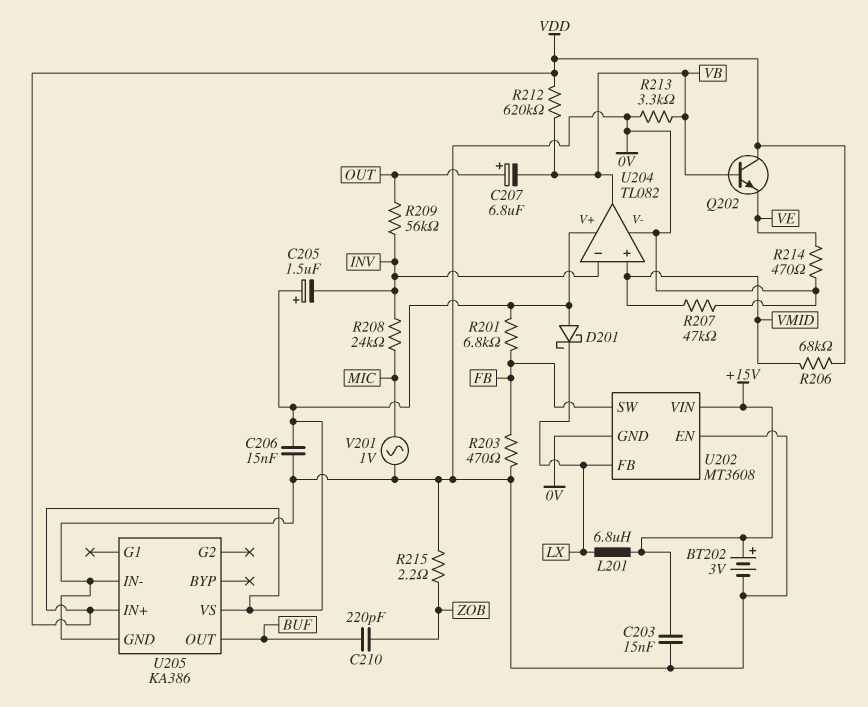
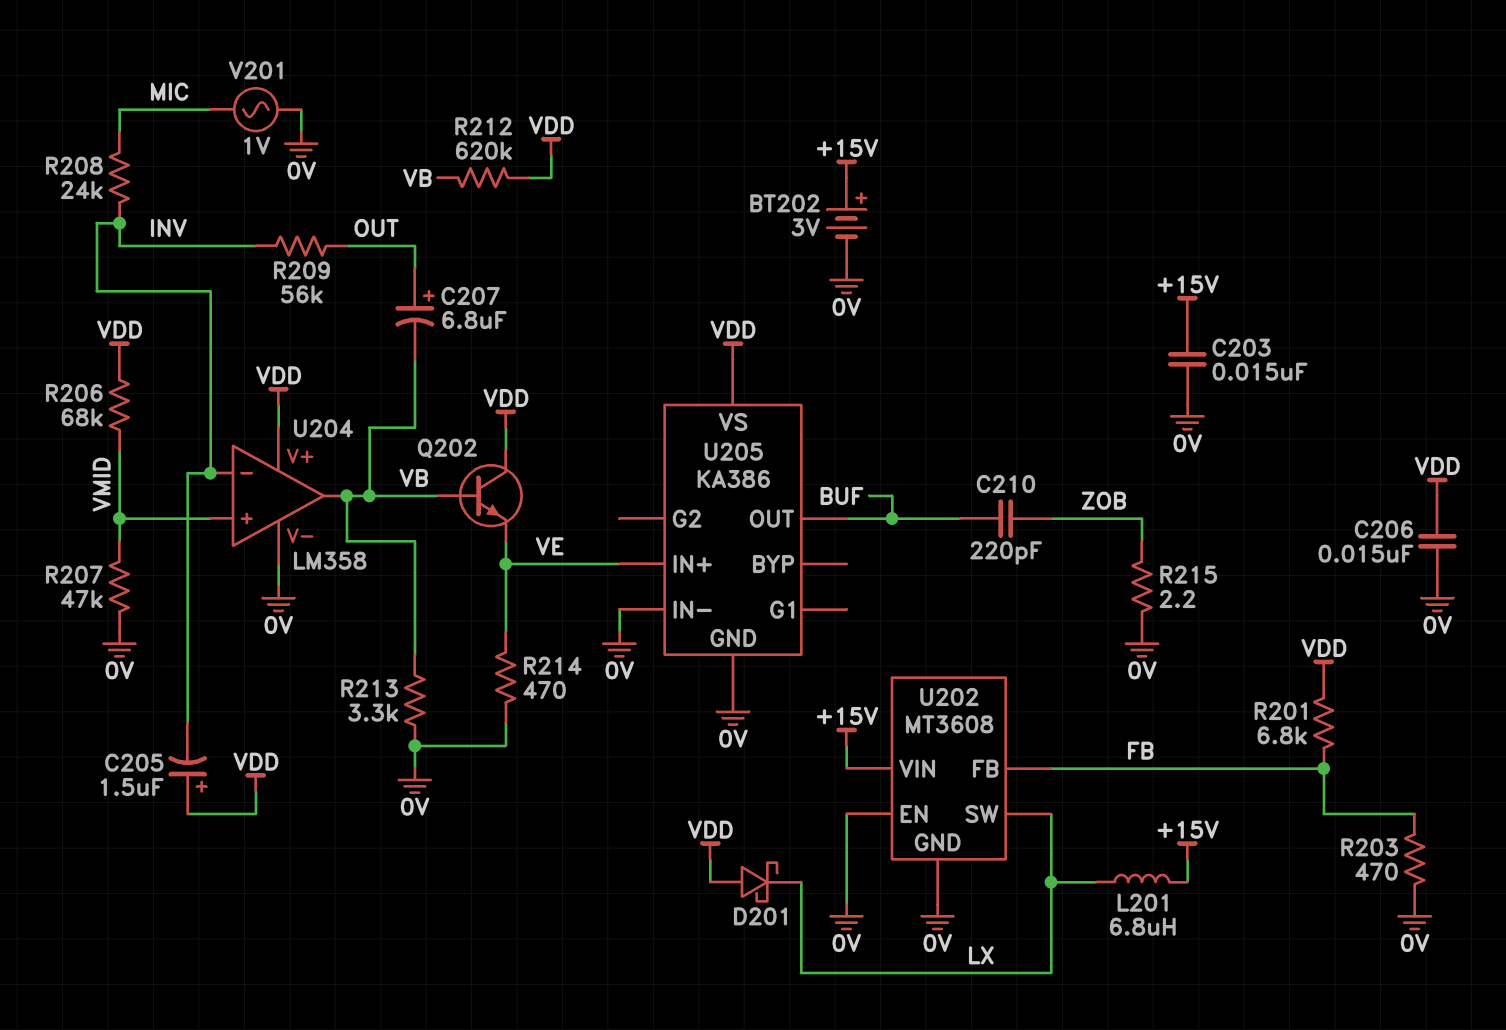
U202 pin FB: LX -> FB
U202 pin SW: FB -> LX
U204: TL082 -> LM358
U205 pin IN+: VDD -> VE

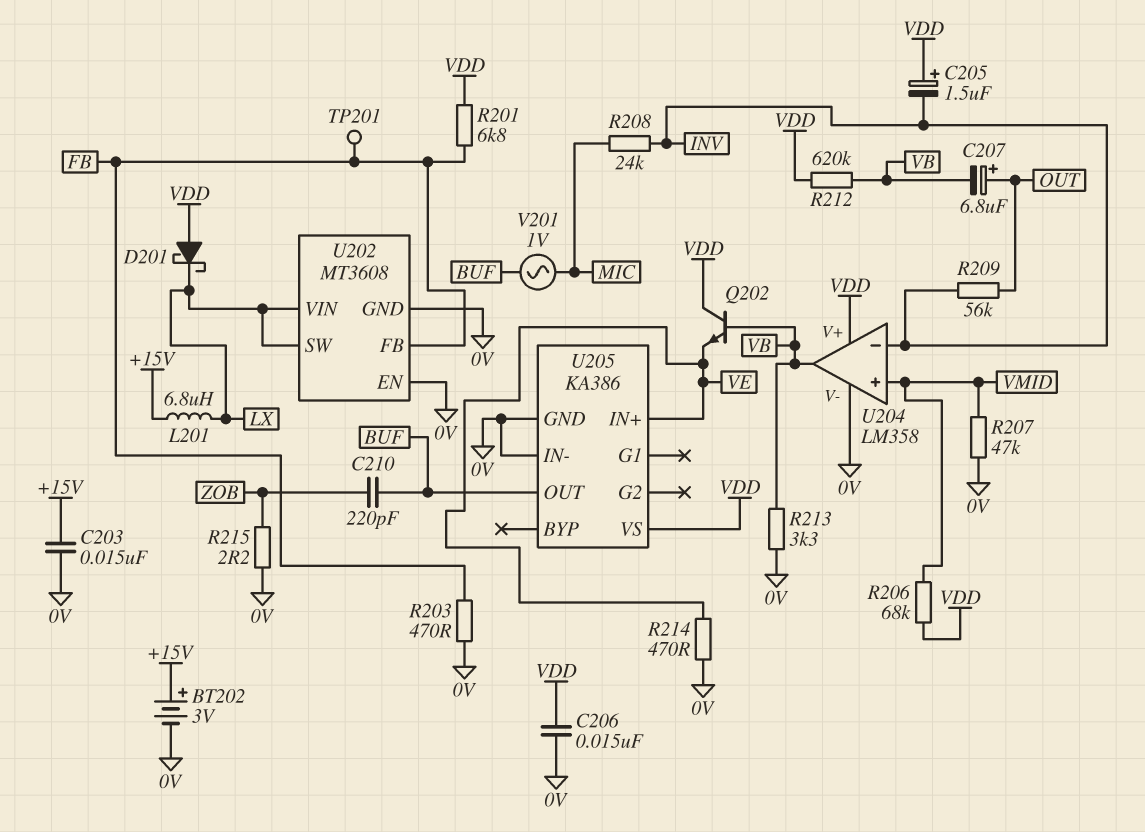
TP201: none -> test point (FB)
U202 pin VIN: +15V -> LX
V201: AC 1V (0V, MIC) -> AC 1V (BUF, MIC)

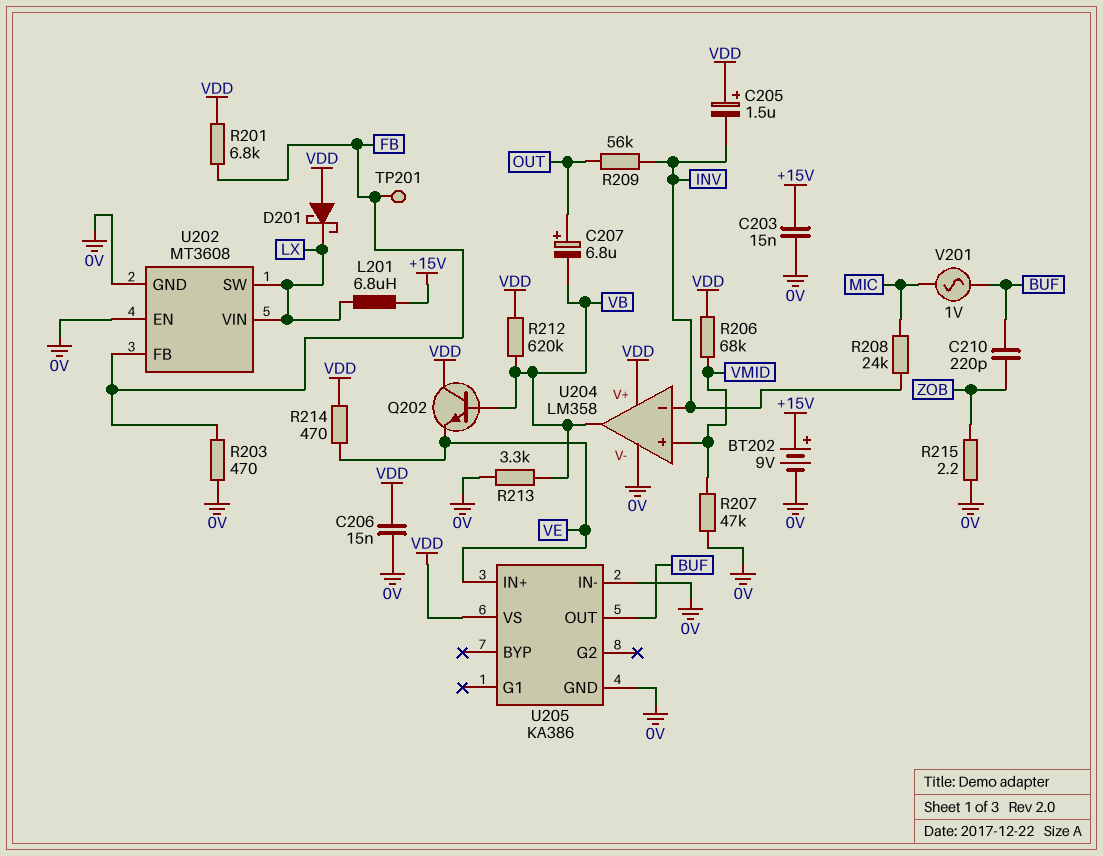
BT202: 3V (plus +15V, minus 0V) -> 9V (plus +15V, minus 0V)
R214: 470 (0V, VE) -> 470 (VDD, VE)

